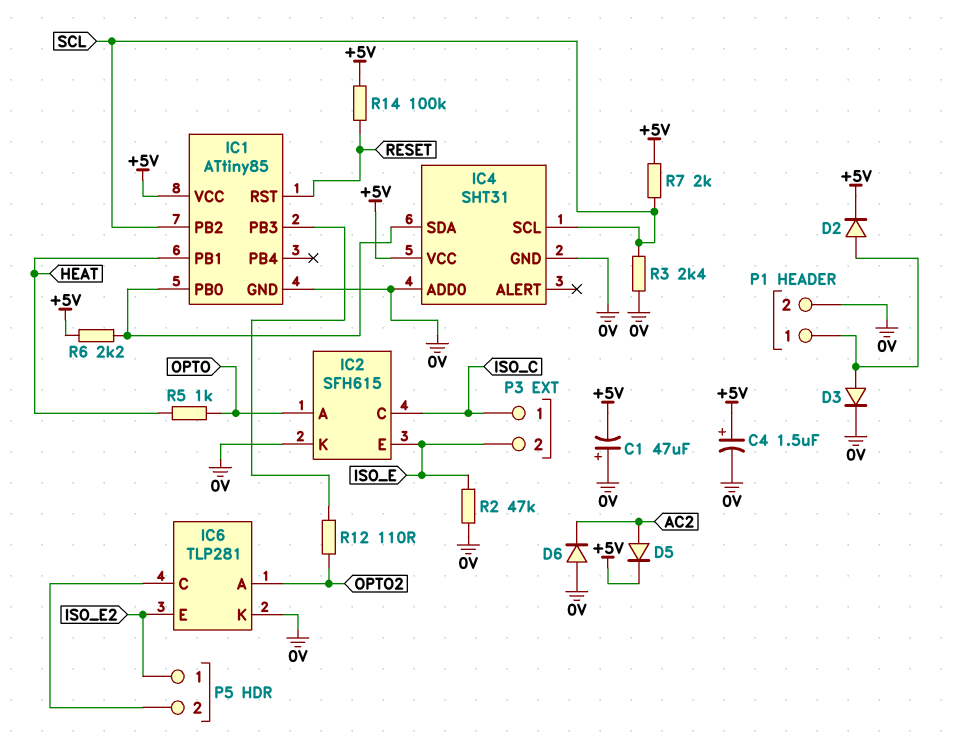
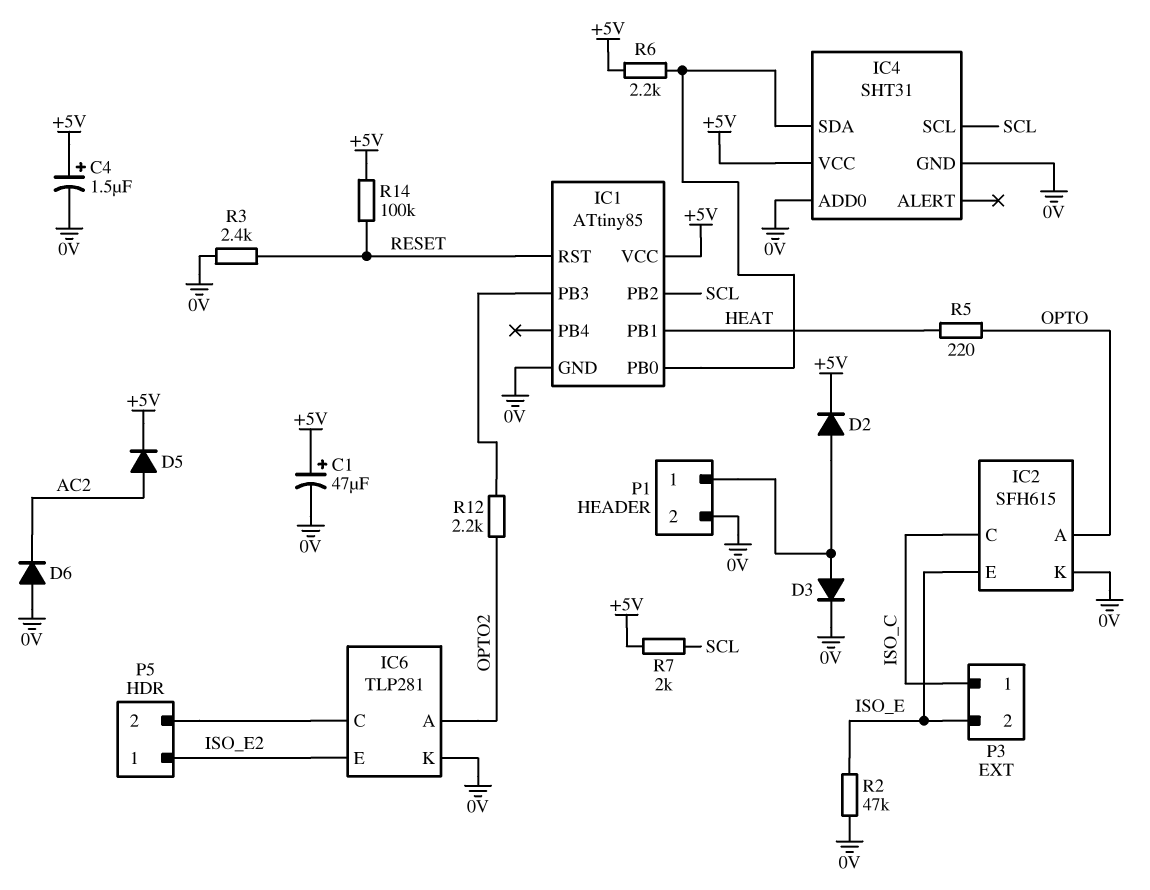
C1: 47uF (plus 0V, minus +5V) -> 47uF (plus +5V, minus 0V)
R3: 2.4k (0V, SCL) -> 2.4k (0V, RESET)
R5: 1k (HEAT, OPTO) -> 220 (HEAT, OPTO)
R12: 110 (IC1/PB3, OPTO2) -> 2.2k (IC1/PB3, OPTO2)

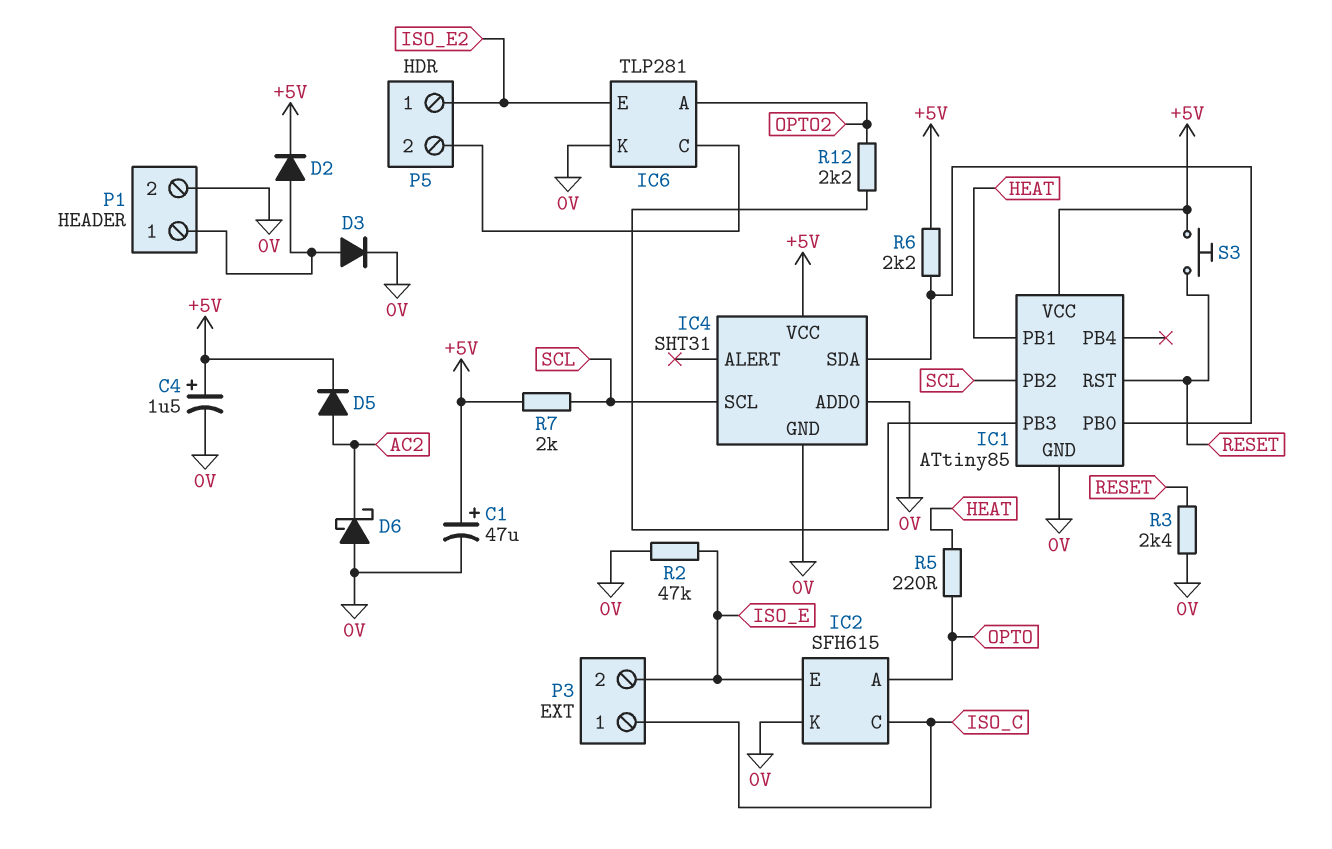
D6: diode (A 0V, K AC2) -> schottky (A 0V, K AC2)
R14: 100k (+5V, RESET) -> none
S3: none -> button (+5V, RESET)

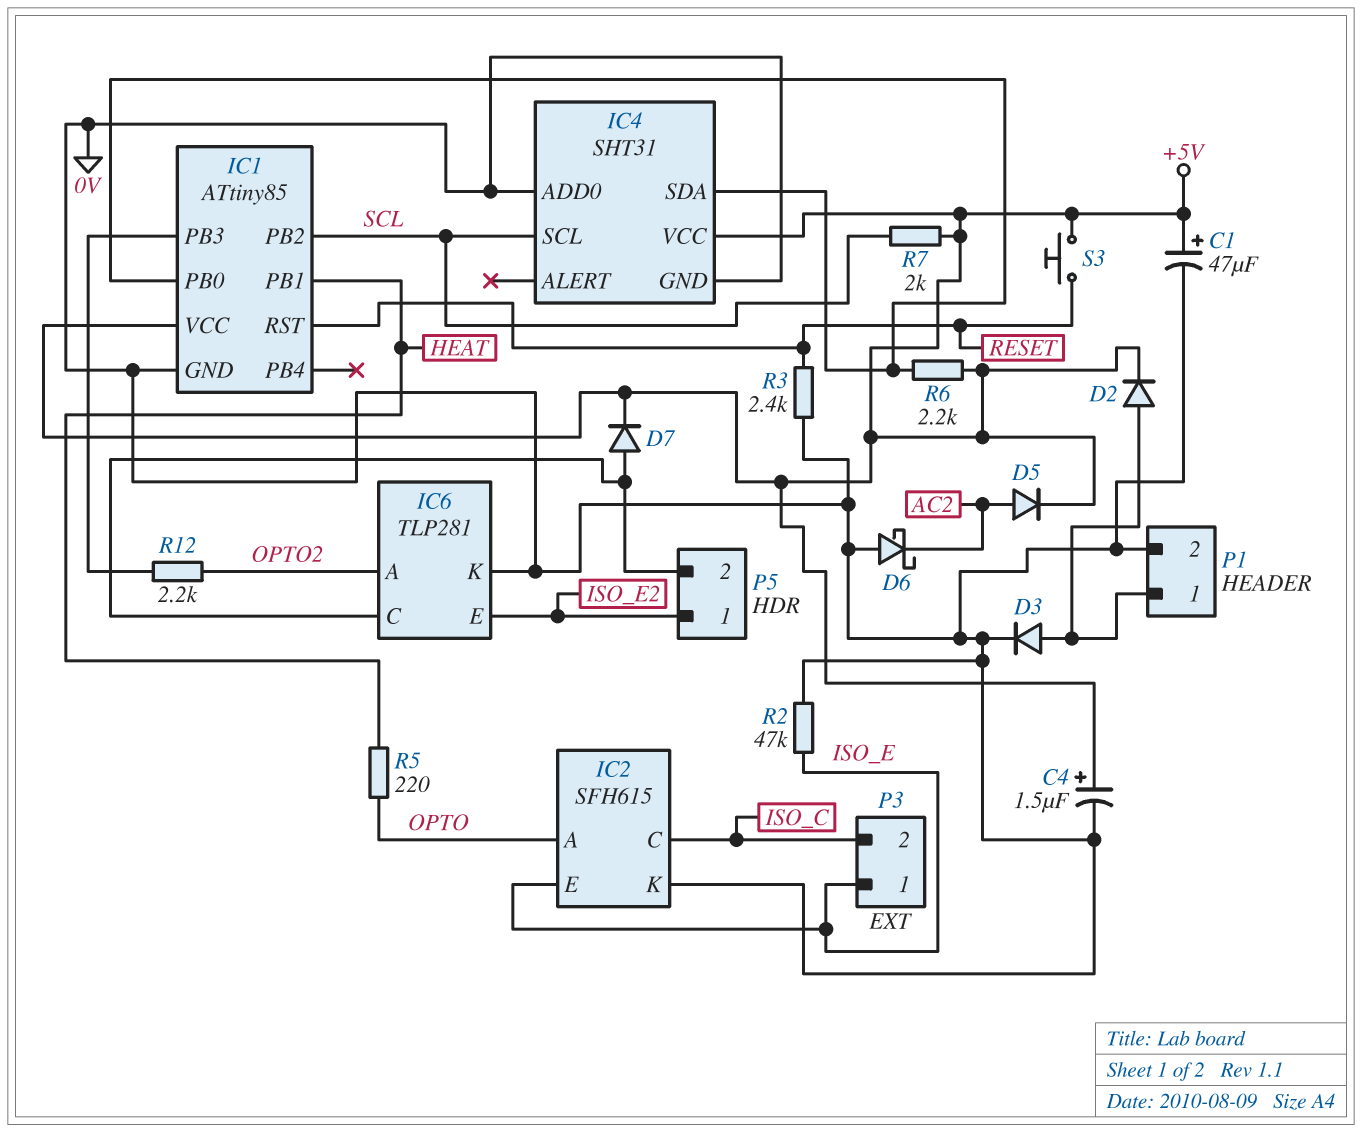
D7: none -> diode (A IC6/C, K +5V)
P3 pin 1: ISO_C -> ISO_E
P3 pin 2: ISO_E -> ISO_C

